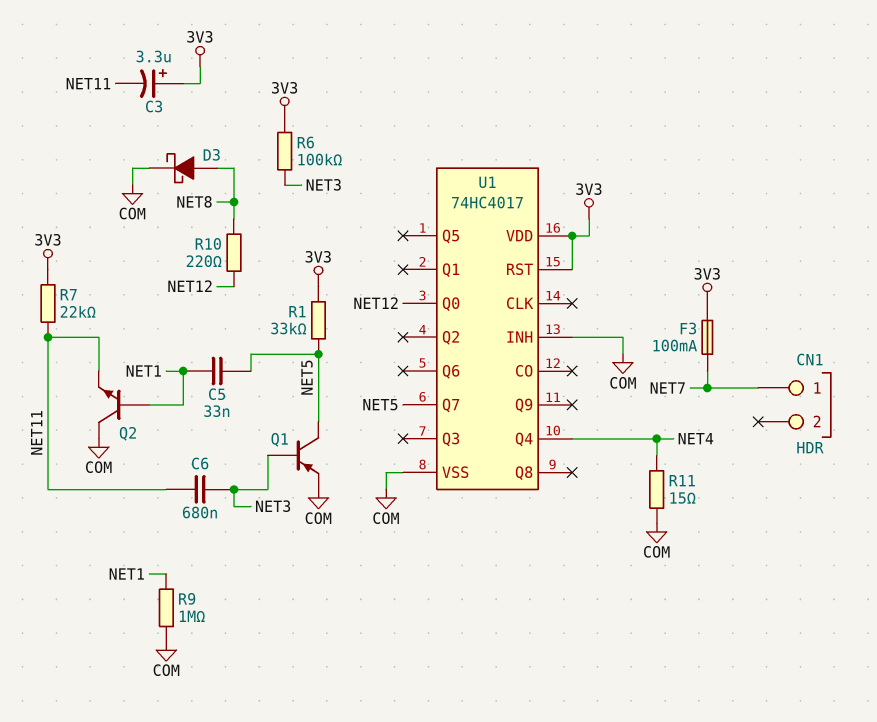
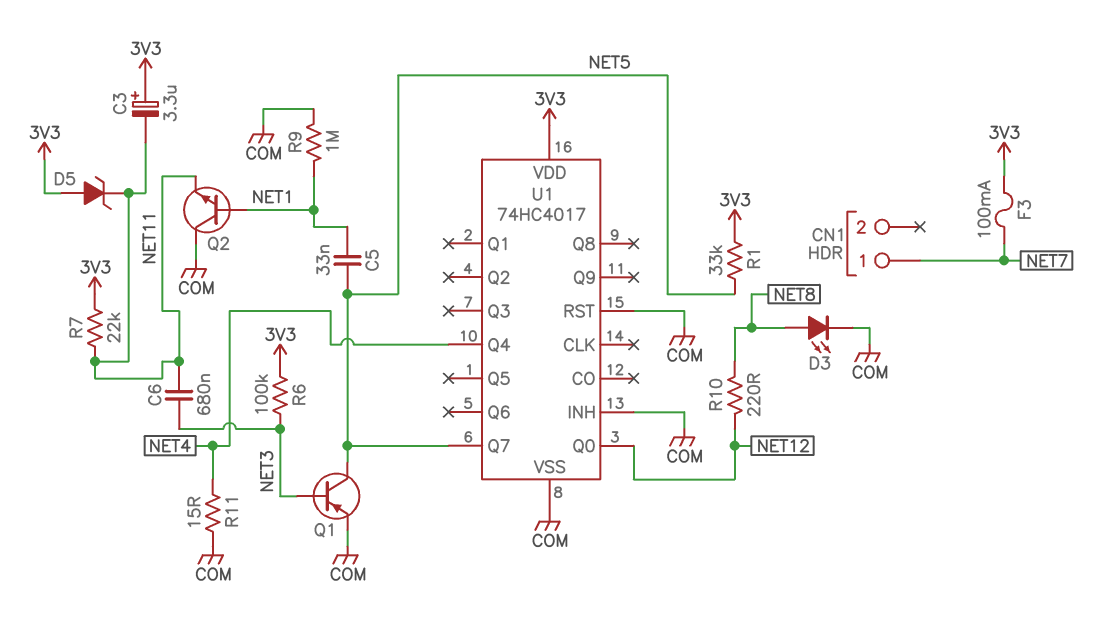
D3: schottky (A NET8, K COM) -> LED (A NET8, K COM)
D5: none -> zener (A 3V3, K NET11)
U1 pin RST: 3V3 -> COM

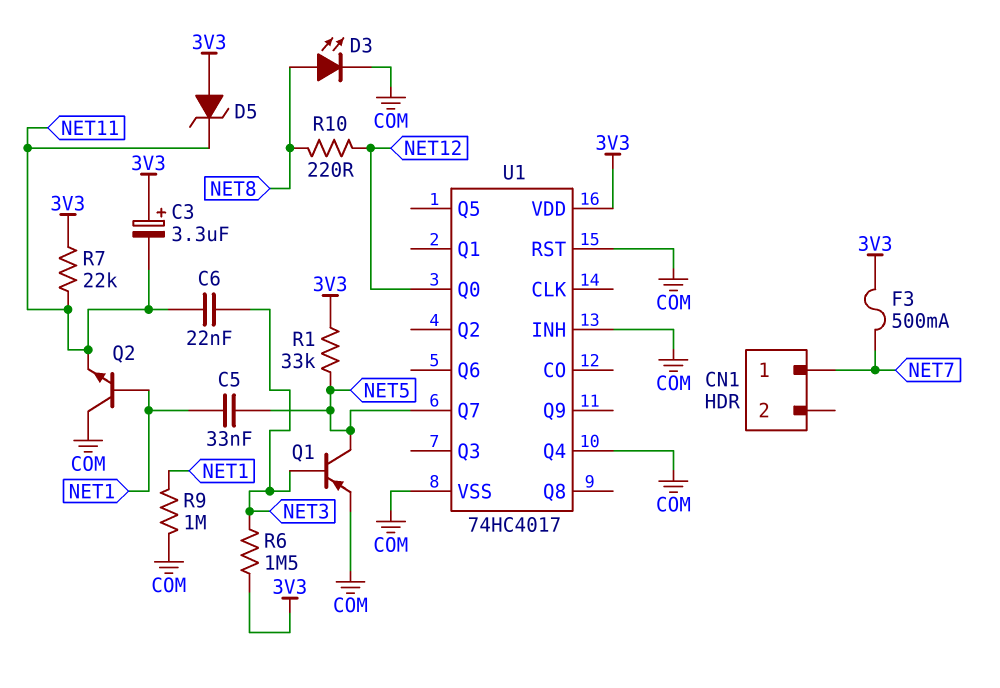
C6: 680nF (NET3, NET11) -> 22nF (NET3, NET11)
F3: 100mA (3V3, NET7) -> 500mA (3V3, NET7)
R6: 100k (3V3, NET3) -> 1.5M (3V3, NET3)
R11: 15 (COM, NET4) -> none
U1 pin Q4: NET4 -> COM

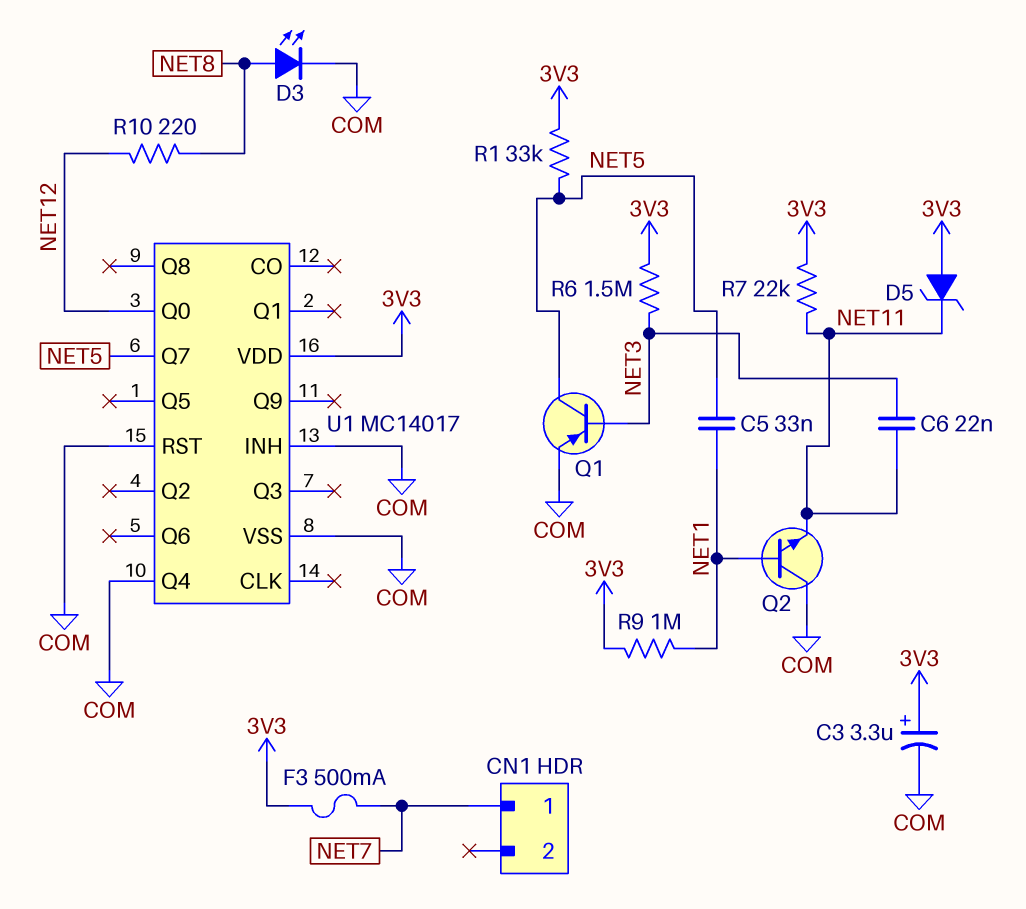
C3: 3.3uF (plus 3V3, minus NET11) -> 3.3uF (plus 3V3, minus COM)
R9: 1M (COM, NET1) -> 1M (3V3, NET1)
U1: 74HC4017 -> MC14017

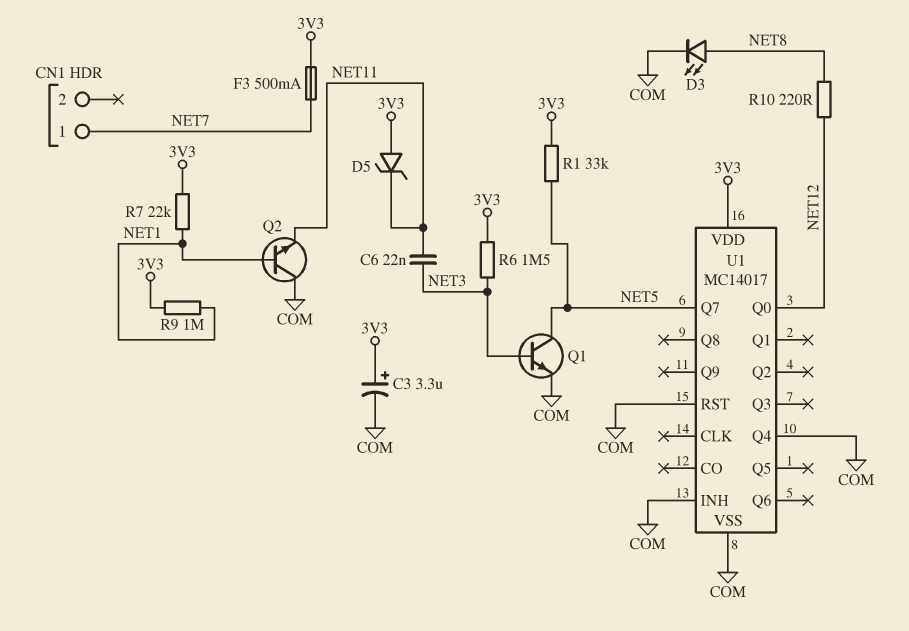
C5: 33nF (NET1, NET5) -> none
Q1: PNP (B NET3, C NET5, E COM) -> NPN (B NET3, C NET5, E COM)
R7: 22k (3V3, NET11) -> 22k (3V3, NET1)

